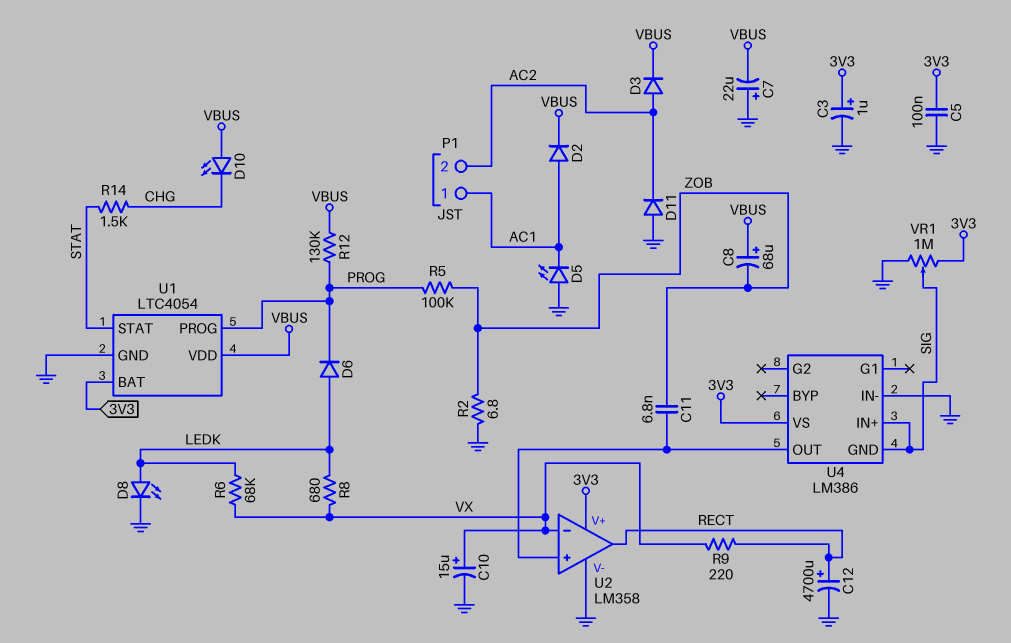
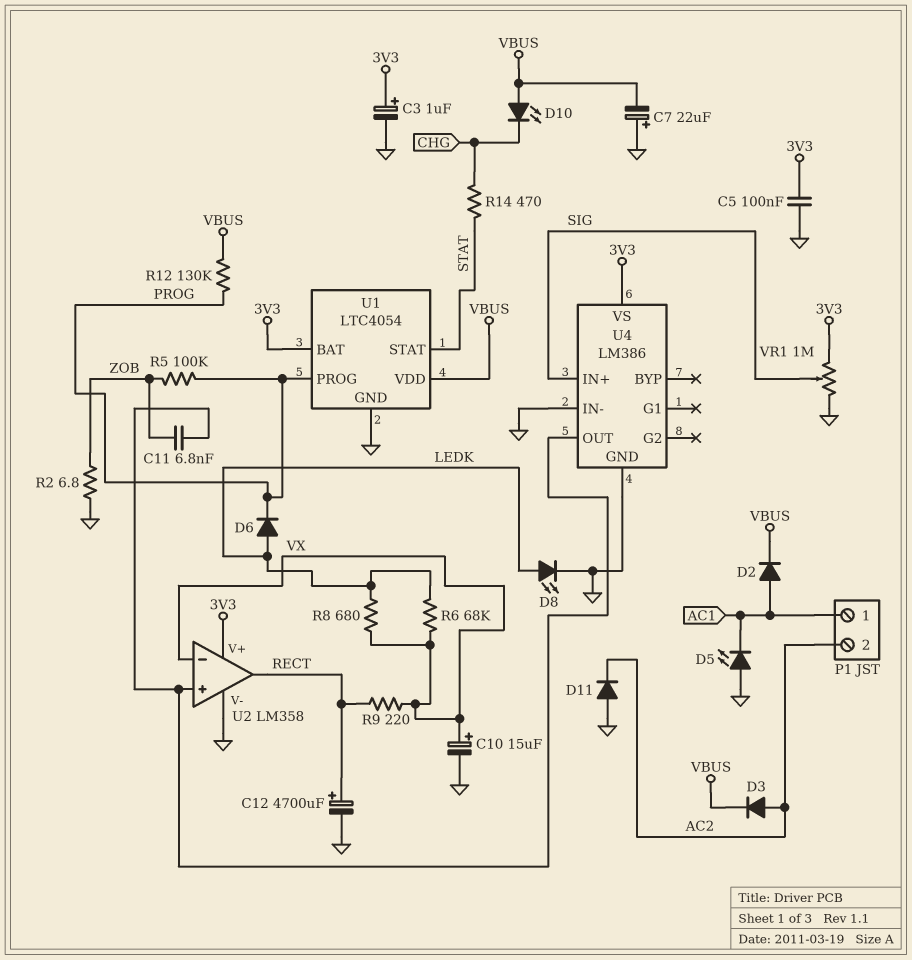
C8: 68uF (plus VBUS, minus ZOB) -> none
R14: 1.5k (CHG, STAT) -> 470 (CHG, STAT)
U4 pin GND: SIG -> GND

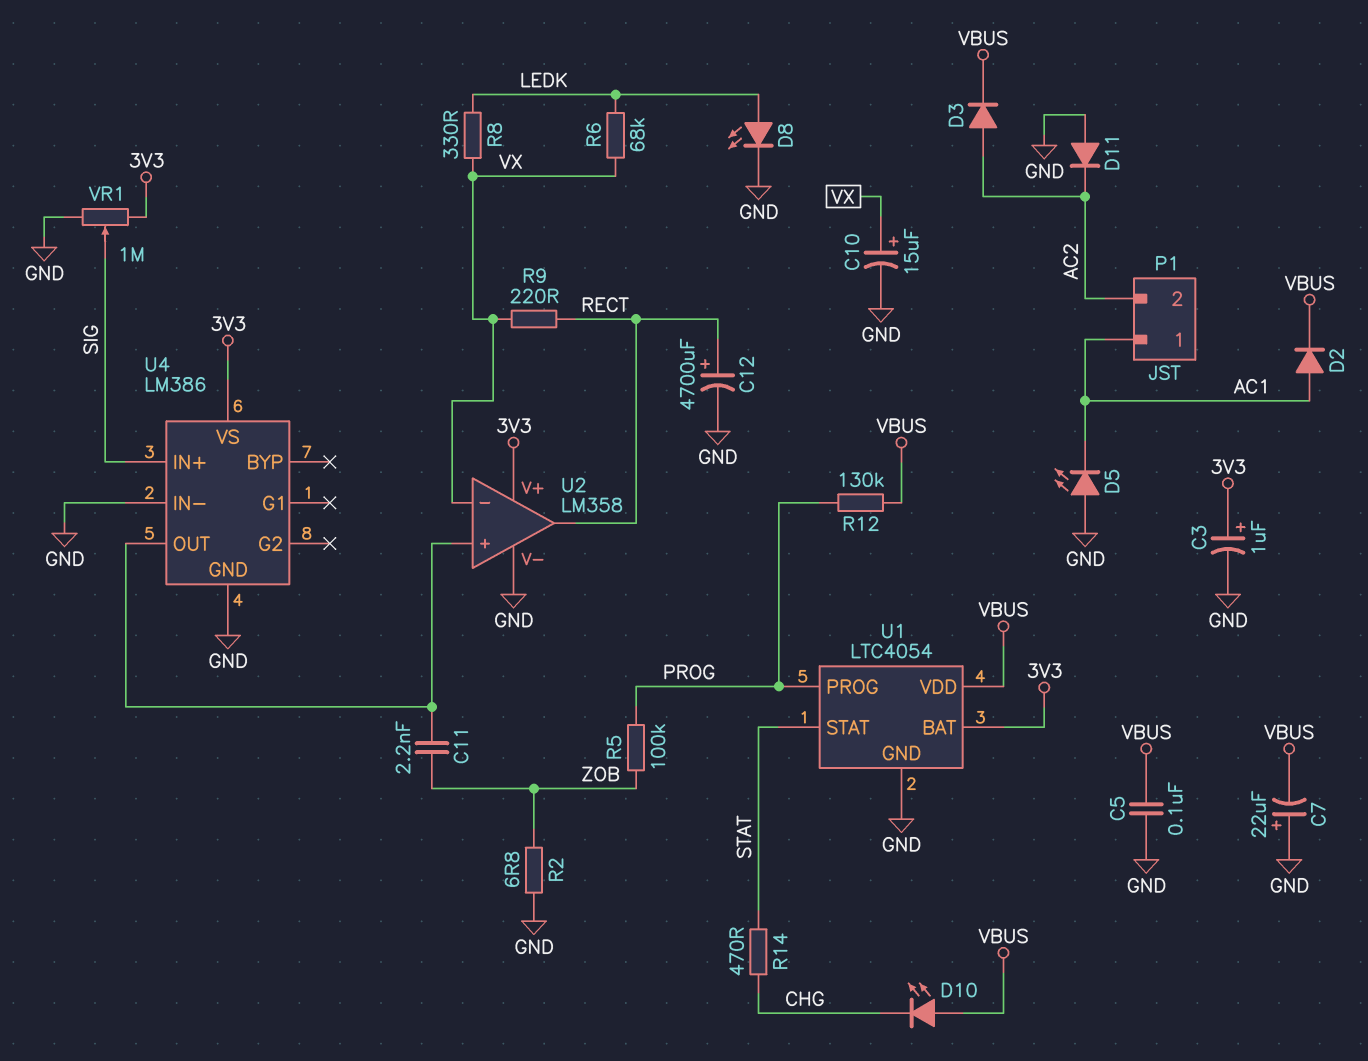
C5: 100nF (3V3, GND) -> 100nF (GND, VBUS)
C11: 6.8nF (U2/in+, ZOB) -> 2.2nF (U2/in+, ZOB)
D6: diode (A LEDK, K PROG) -> none
R8: 680 (LEDK, VX) -> 330 (LEDK, VX)

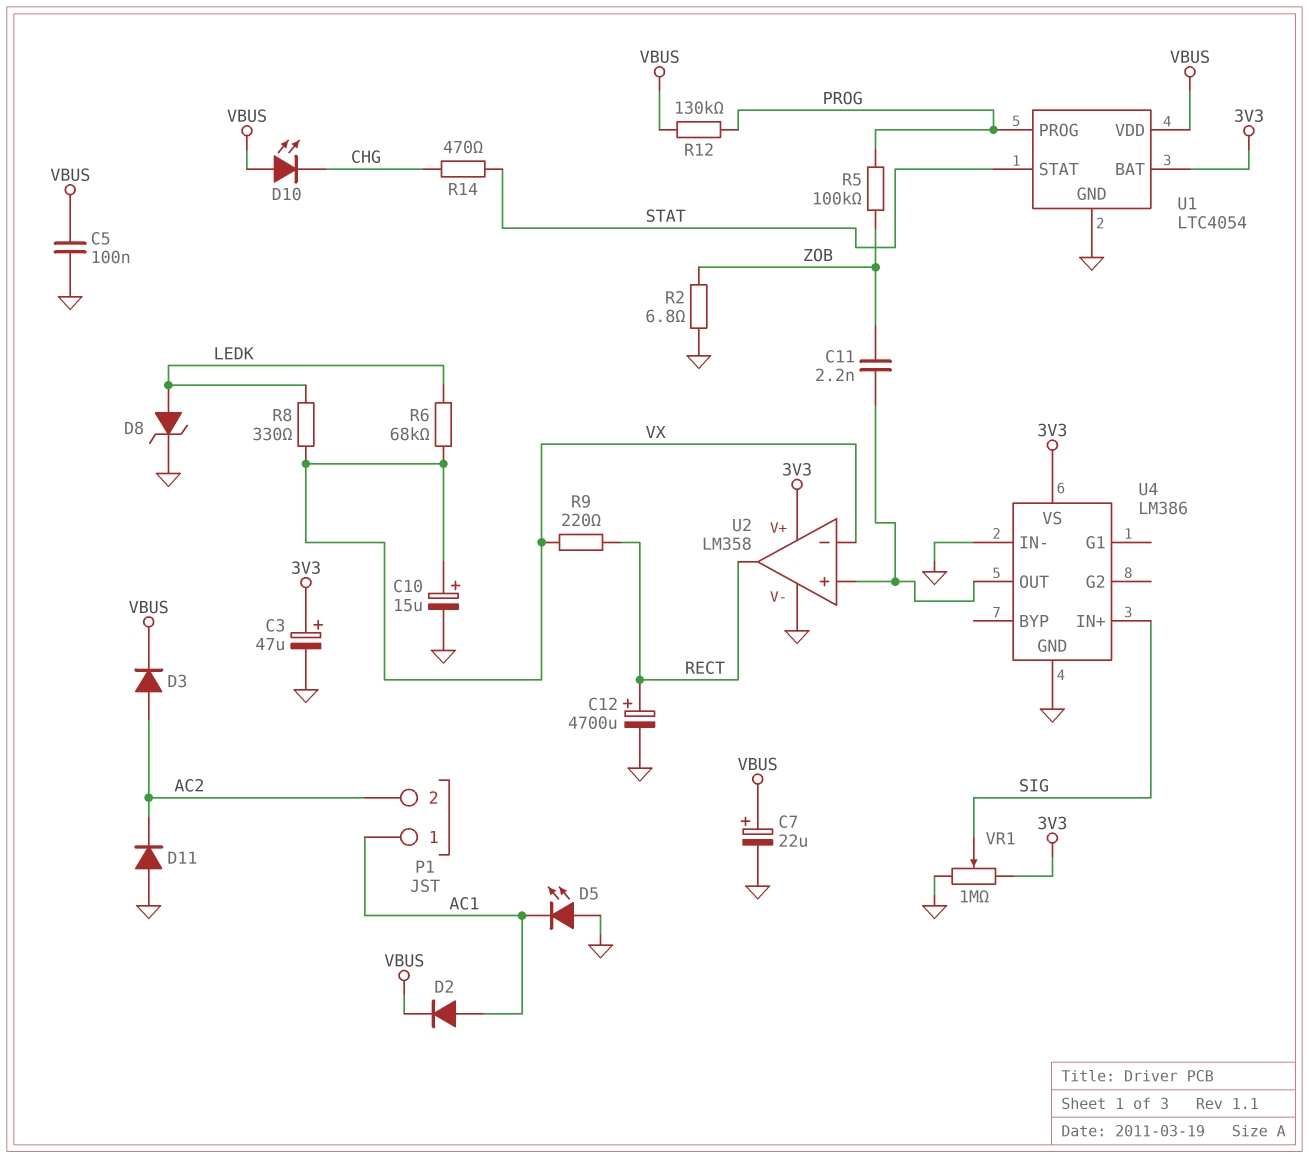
C3: 1uF (plus 3V3, minus GND) -> 47uF (plus 3V3, minus GND)
C7: 22uF (plus GND, minus VBUS) -> 22uF (plus VBUS, minus GND)
D8: LED (A LEDK, K GND) -> zener (A LEDK, K GND)

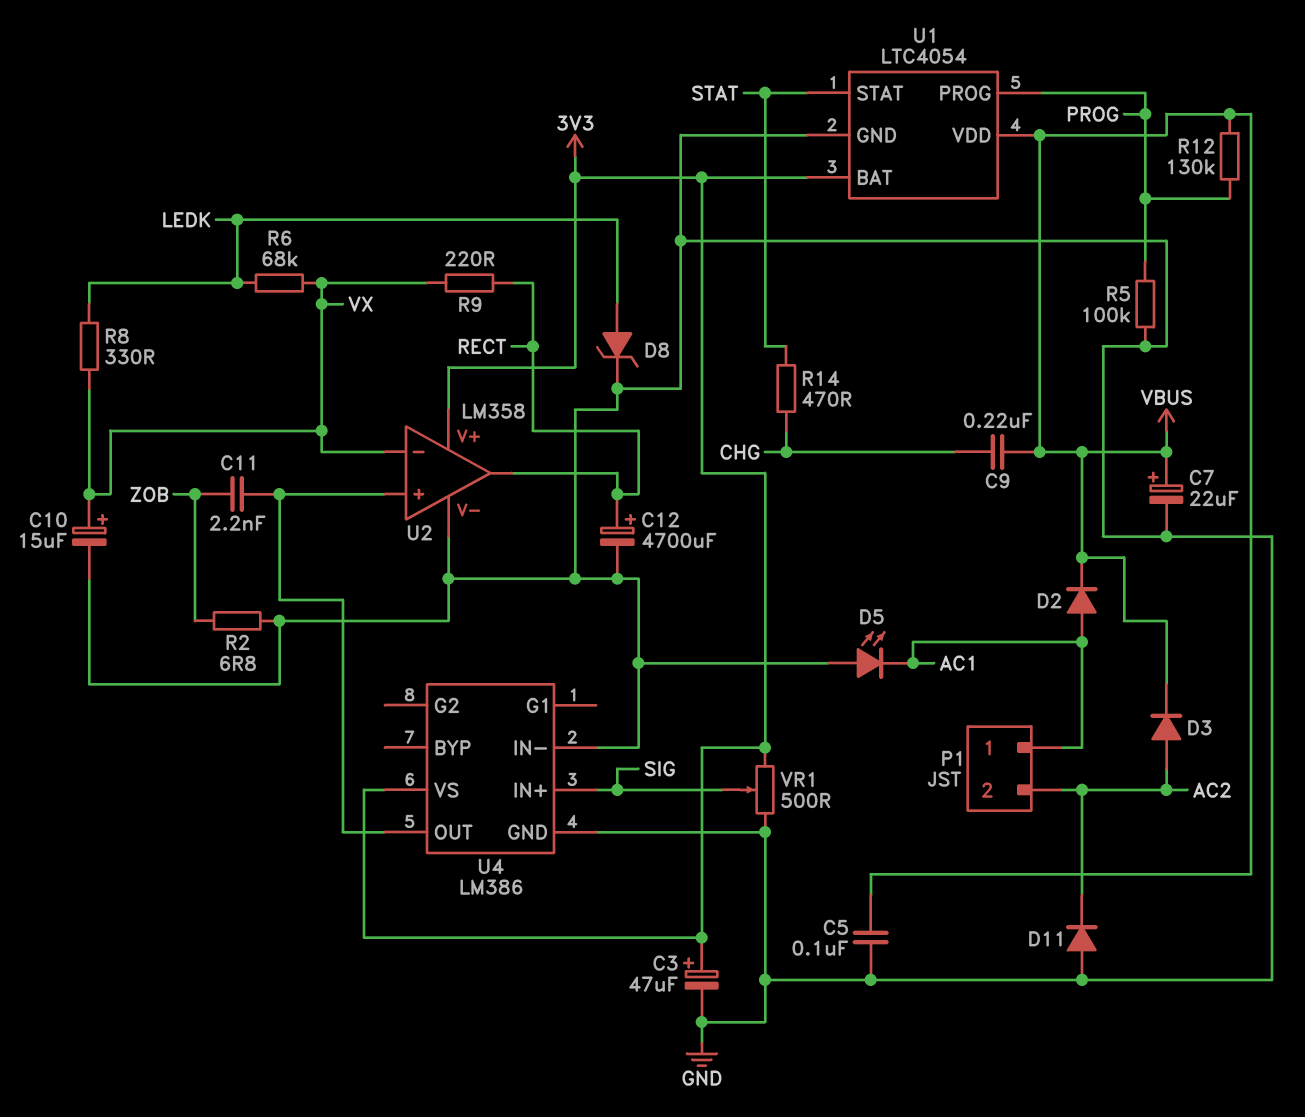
C9: none -> 220nF (CHG, VBUS)
D10: LED (A VBUS, K CHG) -> none
R5: 100k (PROG, ZOB) -> 100k (GND, PROG)
VR1: 1M (3V3, GND, wiper SIG) -> 500 (3V3, GND, wiper SIG)

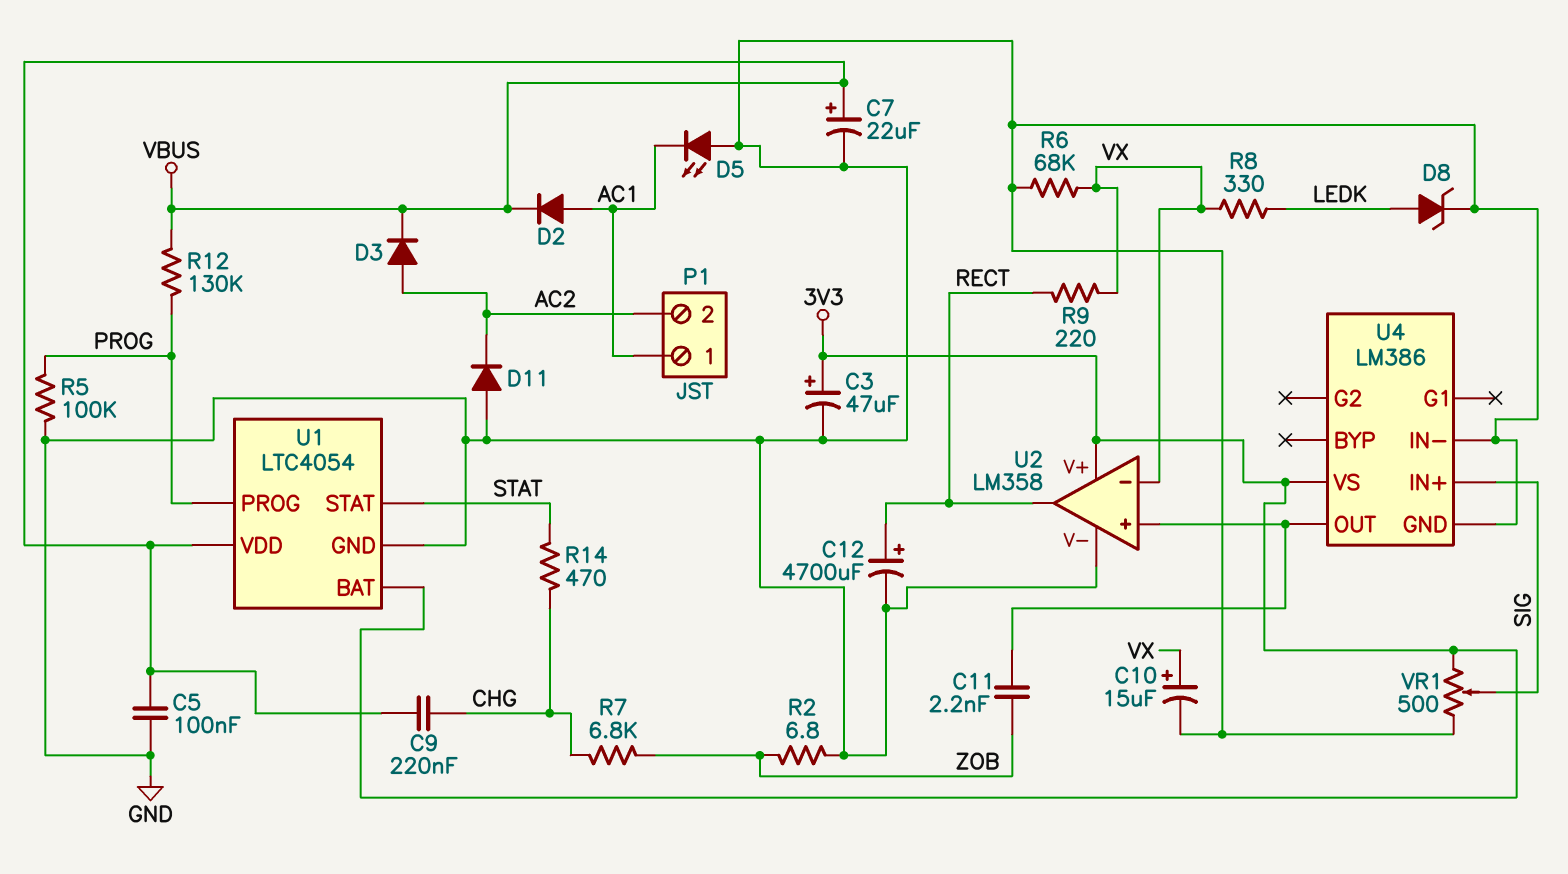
R6: 68k (LEDK, VX) -> 68k (GND, VX)
R7: none -> 6.8k (CHG, ZOB)

